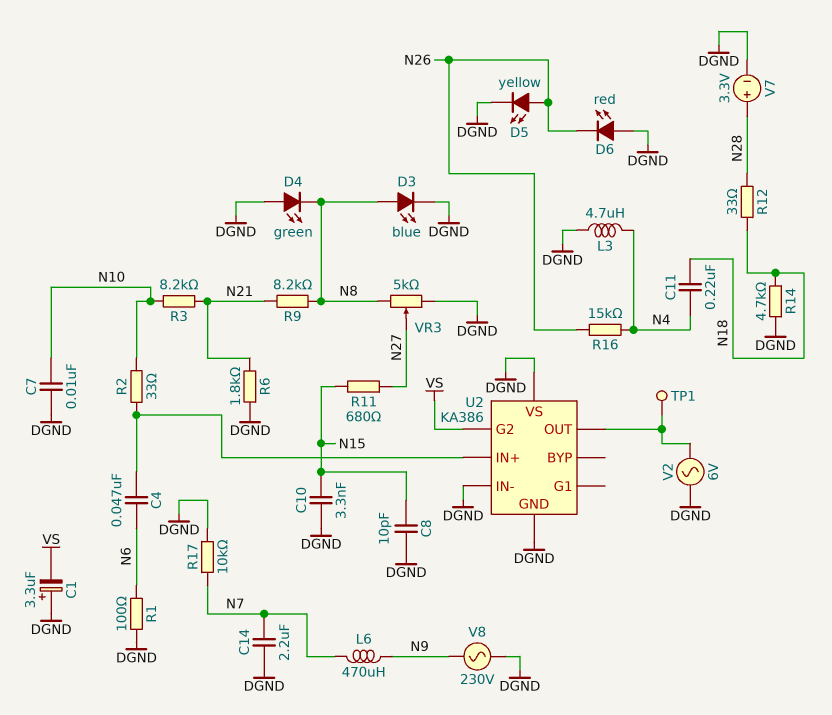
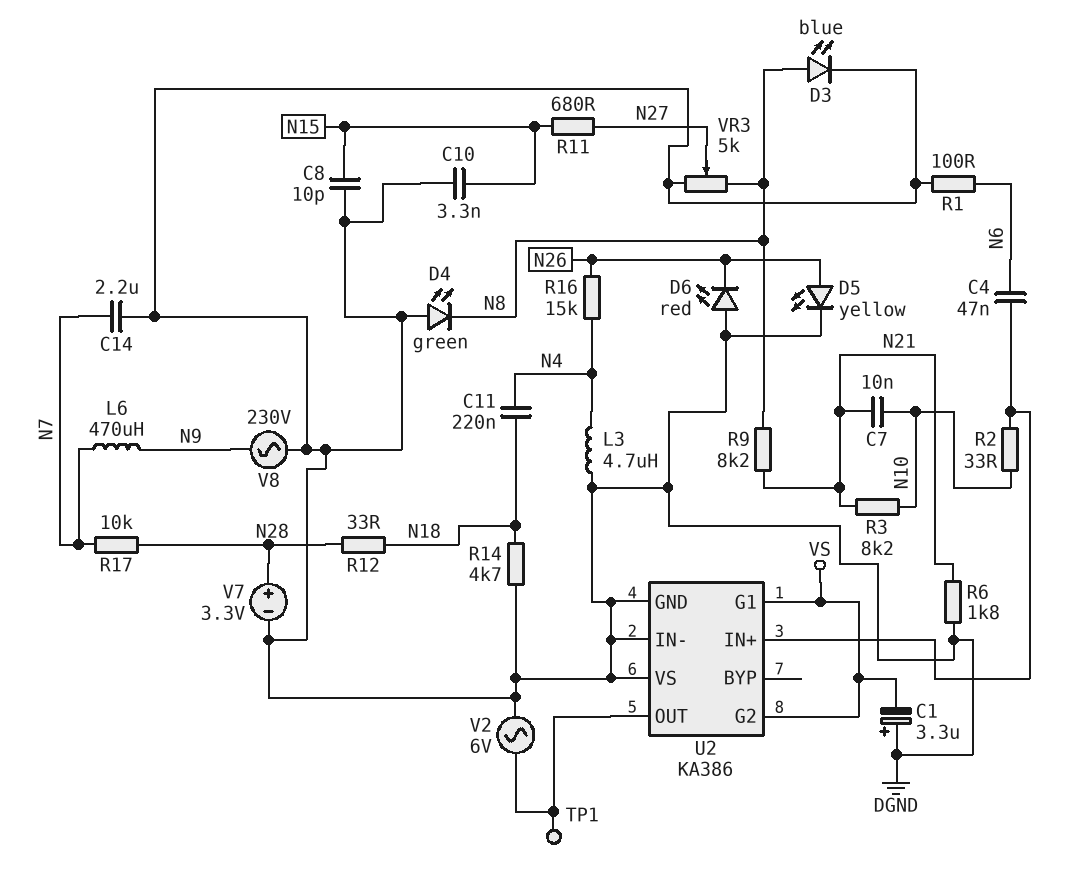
C7: 10nF (DGND, N10) -> 10nF (N10, N21)
R17: 10k (DGND, N7) -> 10k (N7, N28)
U2 pin G1: none -> VS

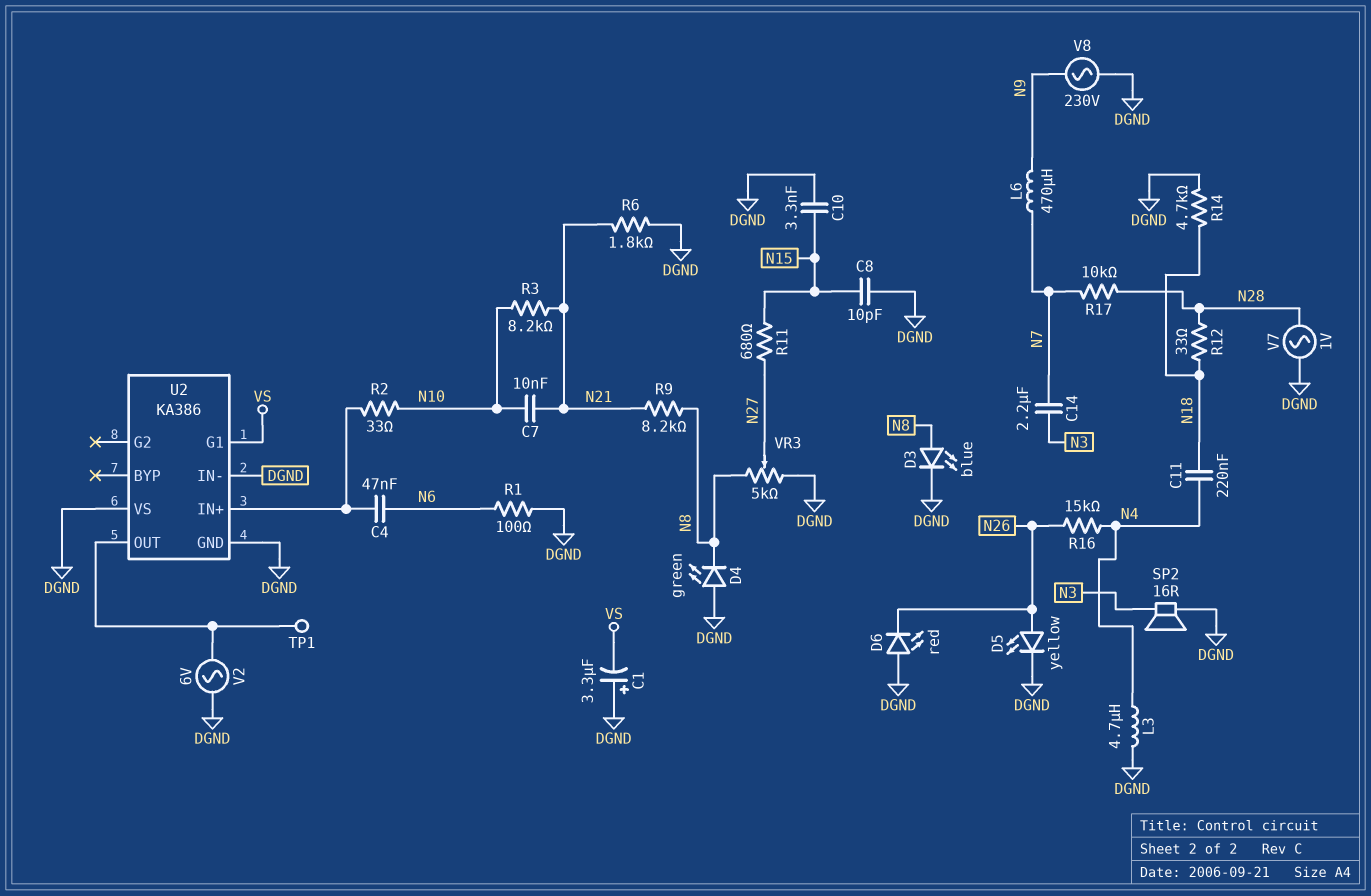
C14: 2.2uF (DGND, N7) -> 2.2uF (N3, N7)
SP2: none -> speaker 16R (DGND, N3)
U2 pin G2: VS -> none
V7: 3.3V (plus N28, minus DGND) -> AC 1V (DGND, N28)

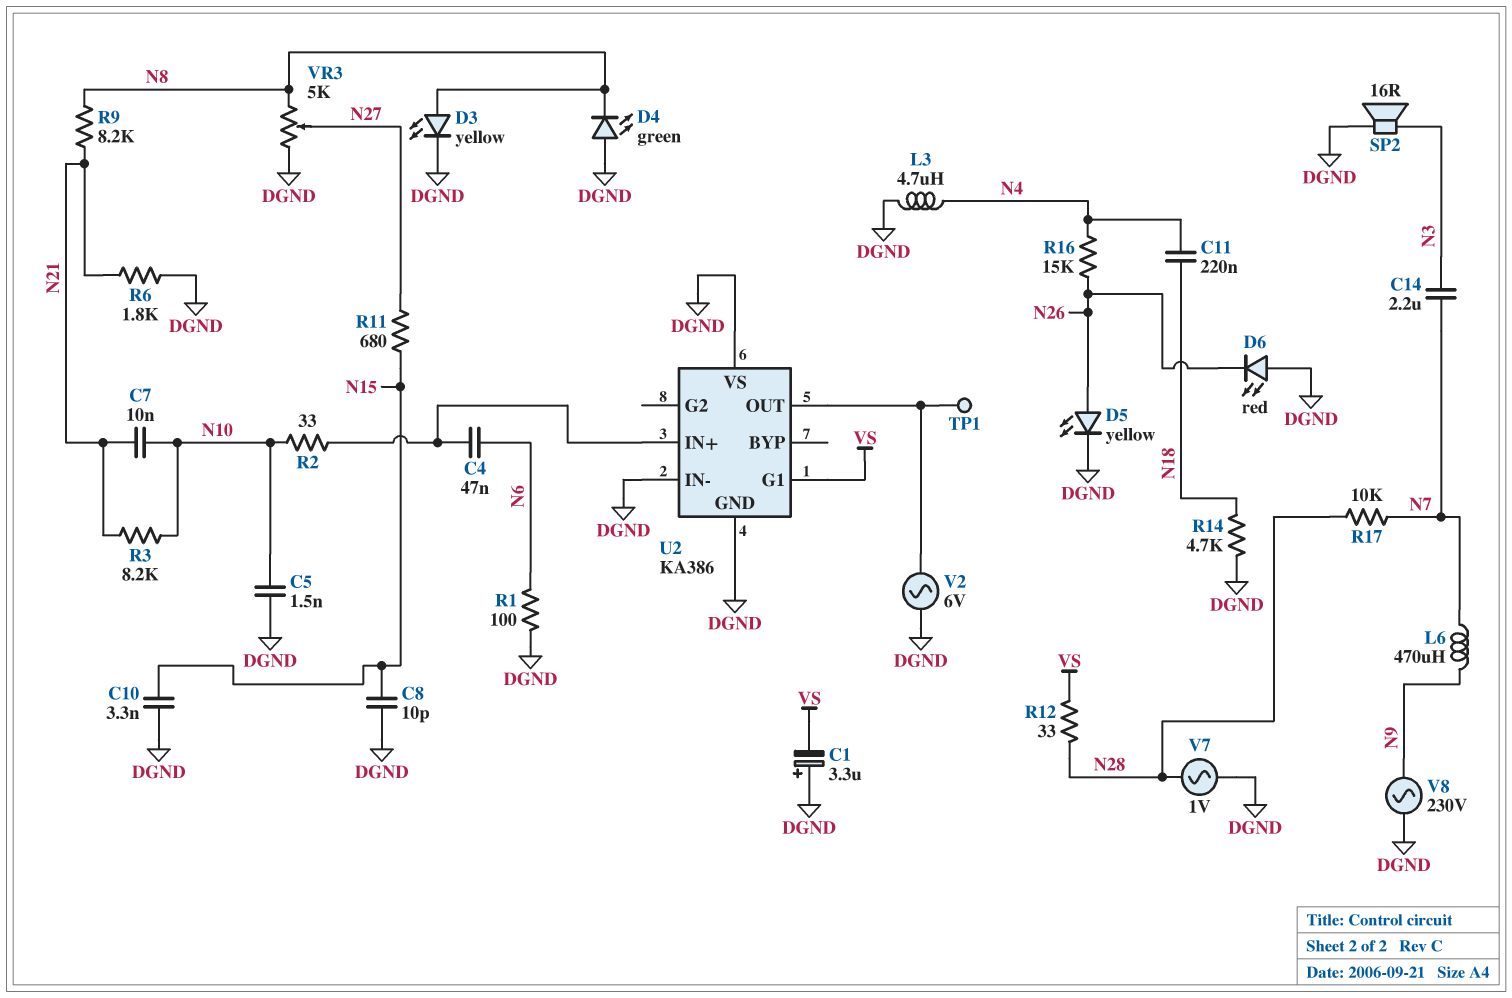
C5: none -> 1.5nF (DGND, N10)
D3: LED blue (A N8, K DGND) -> LED yellow (A N8, K DGND)
R12: 33 (N18, N28) -> 33 (N28, VS)

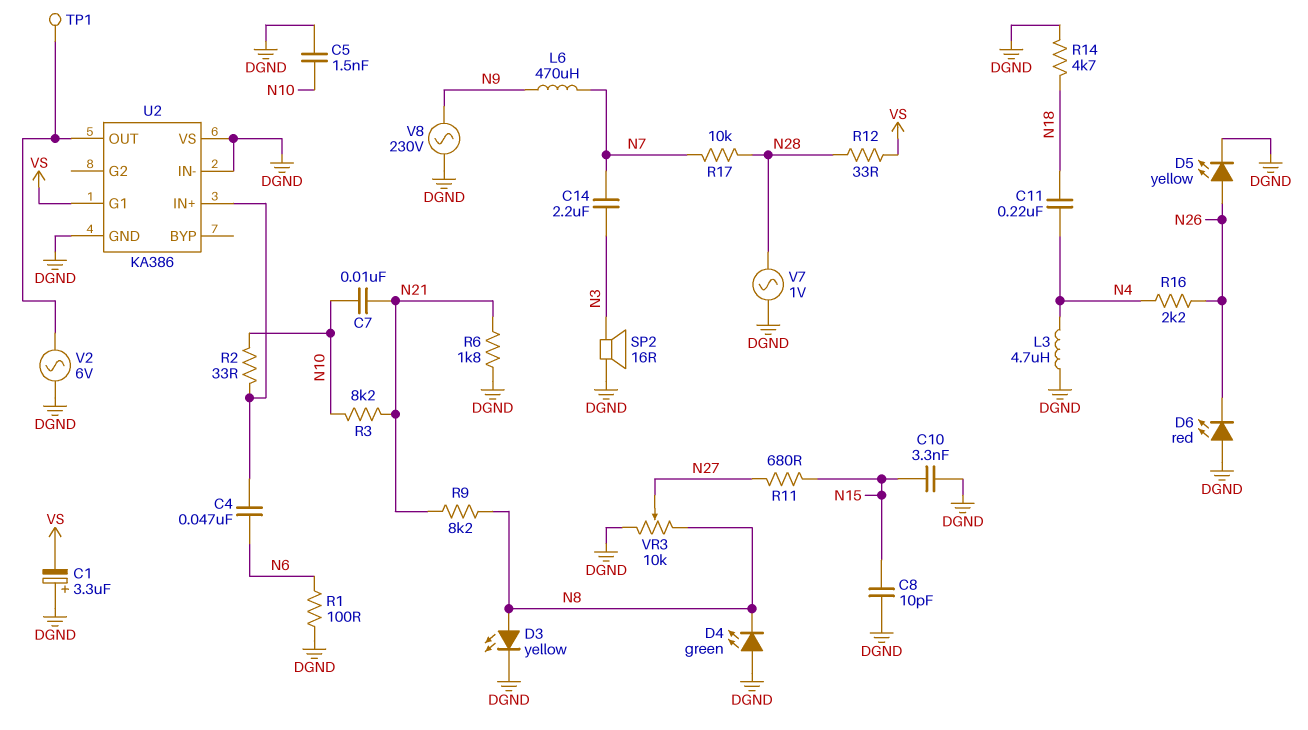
R16: 15k (N4, N26) -> 2.2k (N4, N26)
VR3: 5k (DGND, N8, wiper N27) -> 10k (DGND, N8, wiper N27)

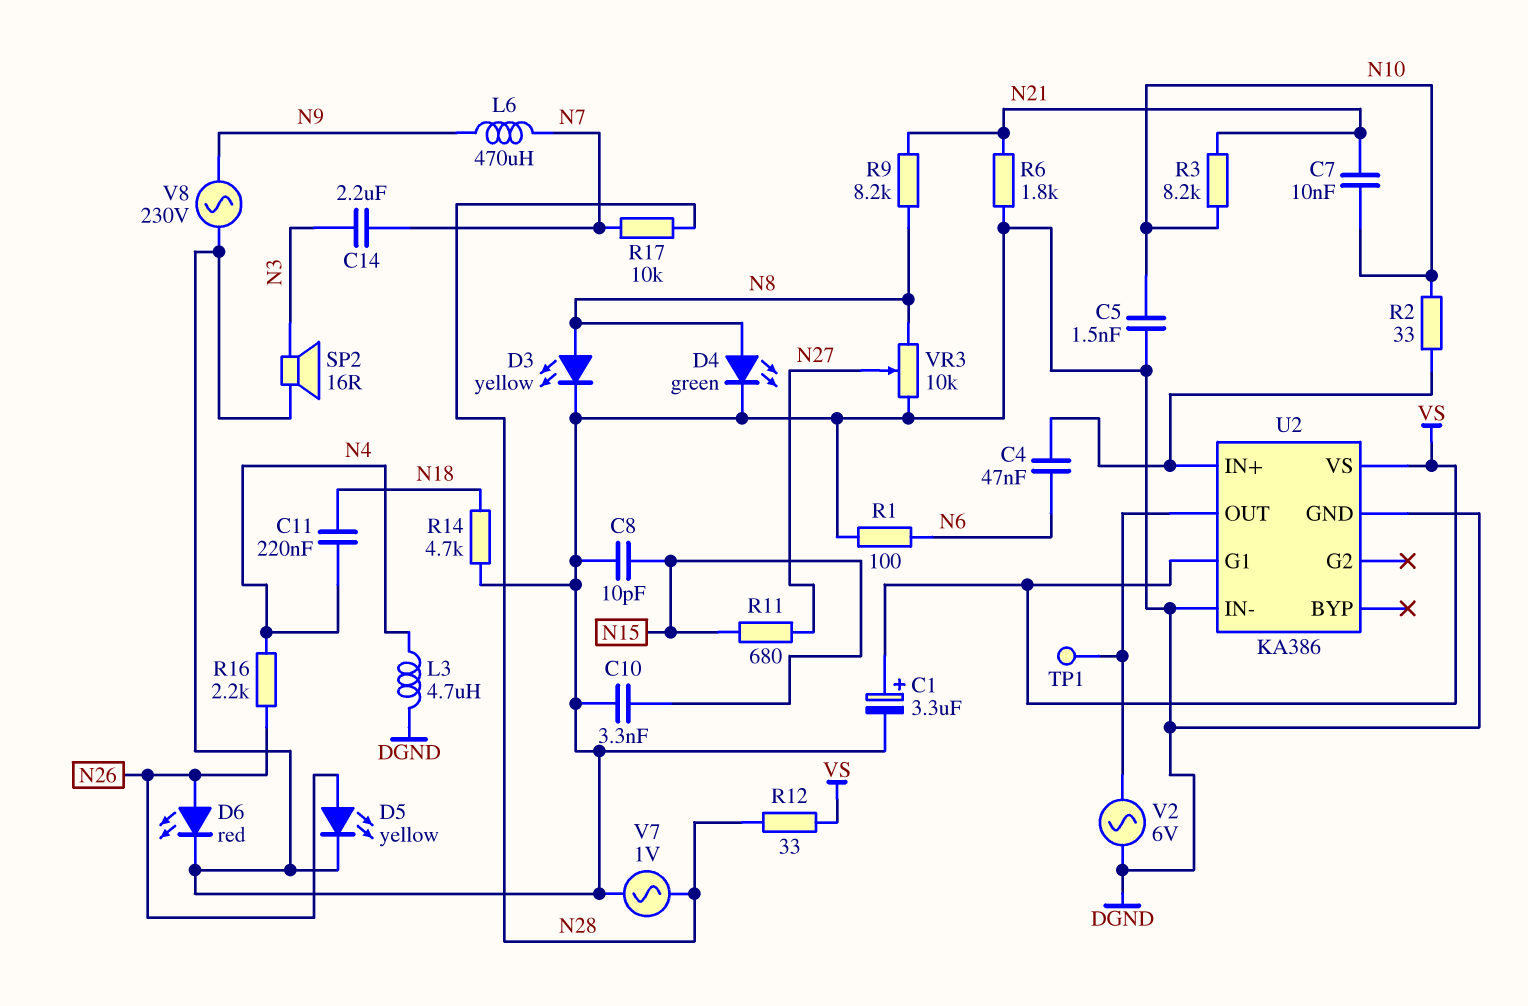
C1: 3.3uF (plus DGND, minus VS) -> 3.3uF (plus VS, minus DGND)
D4: LED green (A DGND, K N8) -> LED green (A N8, K DGND)
D6: LED red (A DGND, K N26) -> LED red (A N26, K DGND)
U2 pin VS: DGND -> VS

